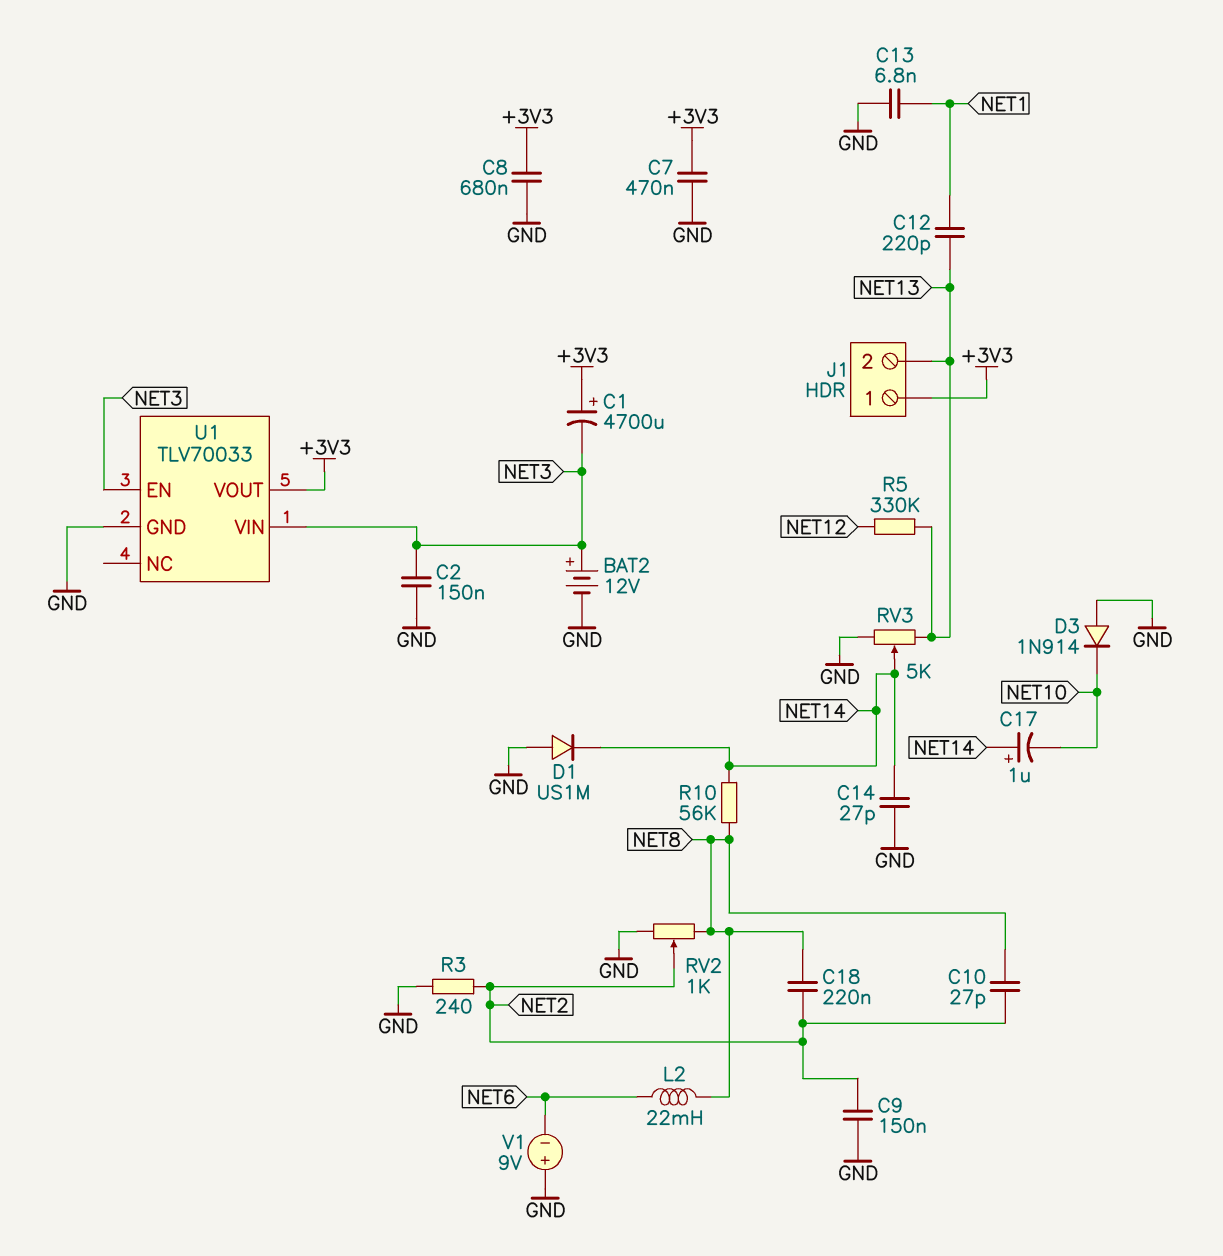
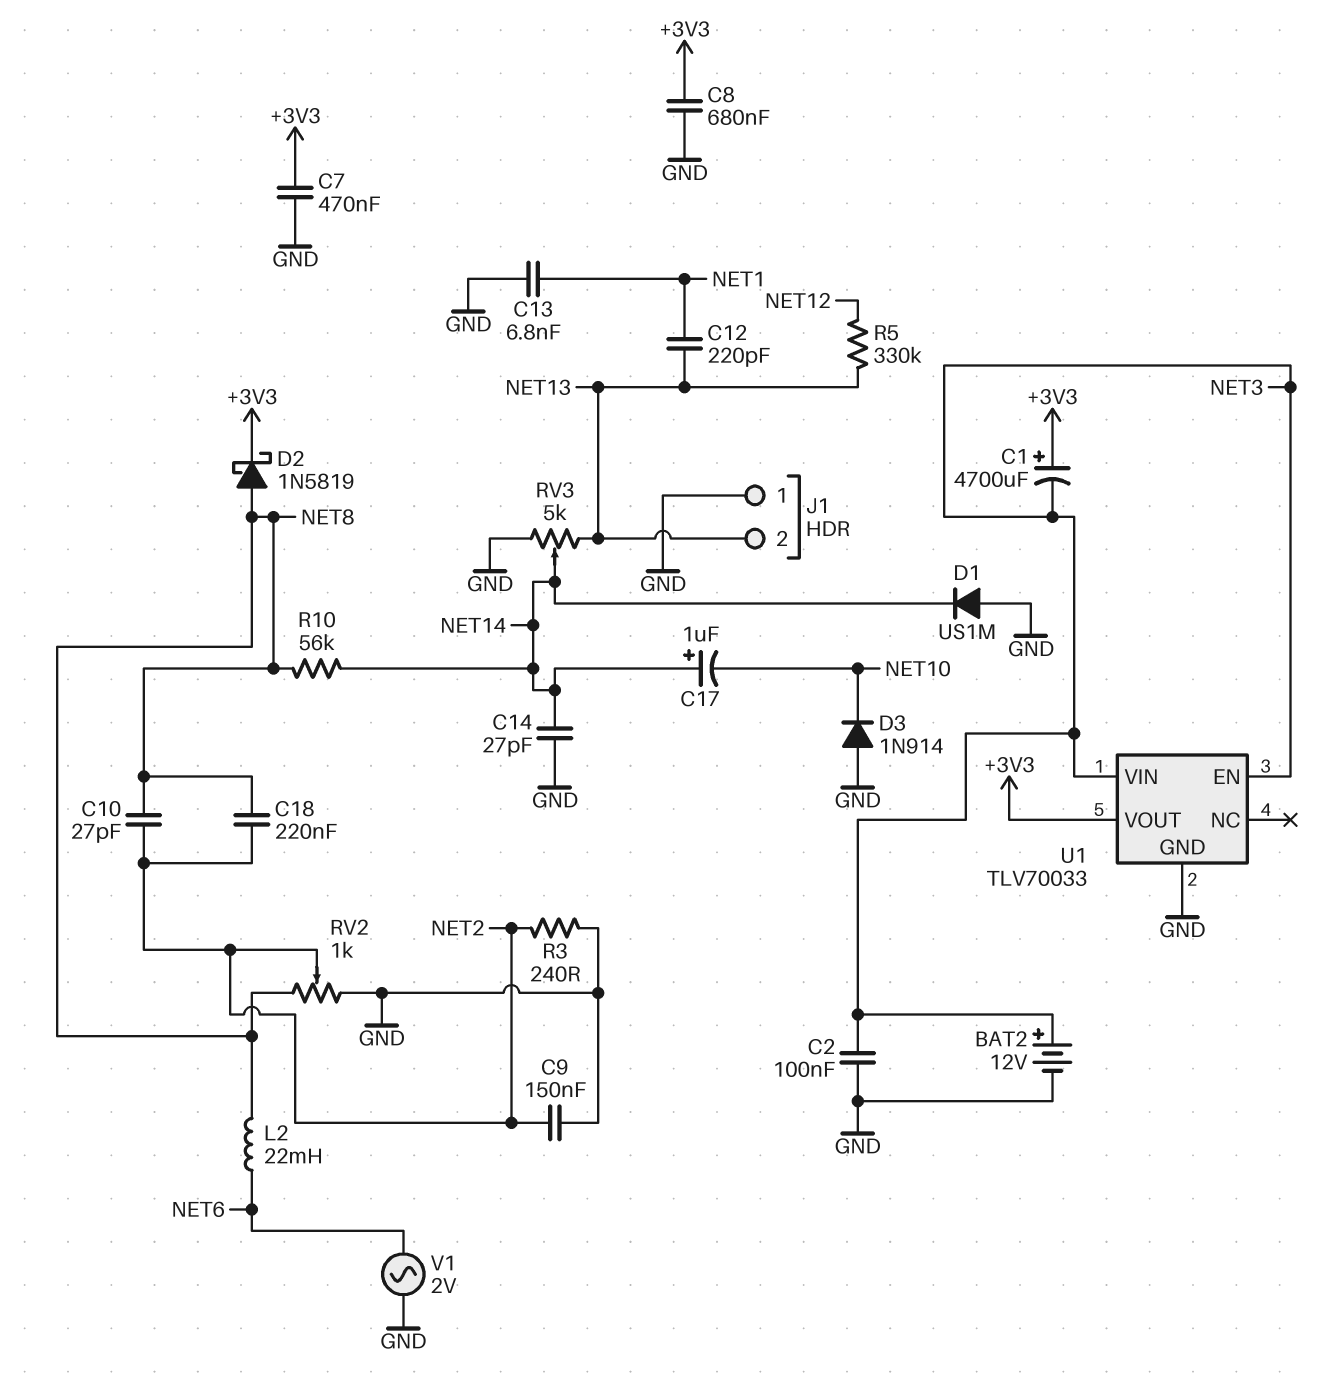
C2: 150nF (GND, NET3) -> 100nF (GND, NET3)
D2: none -> schottky 1N5819 (A NET8, K +3V3)
J1 pin 1: +3V3 -> GND
V1: 9V (plus GND, minus NET6) -> AC 2V (GND, NET6)

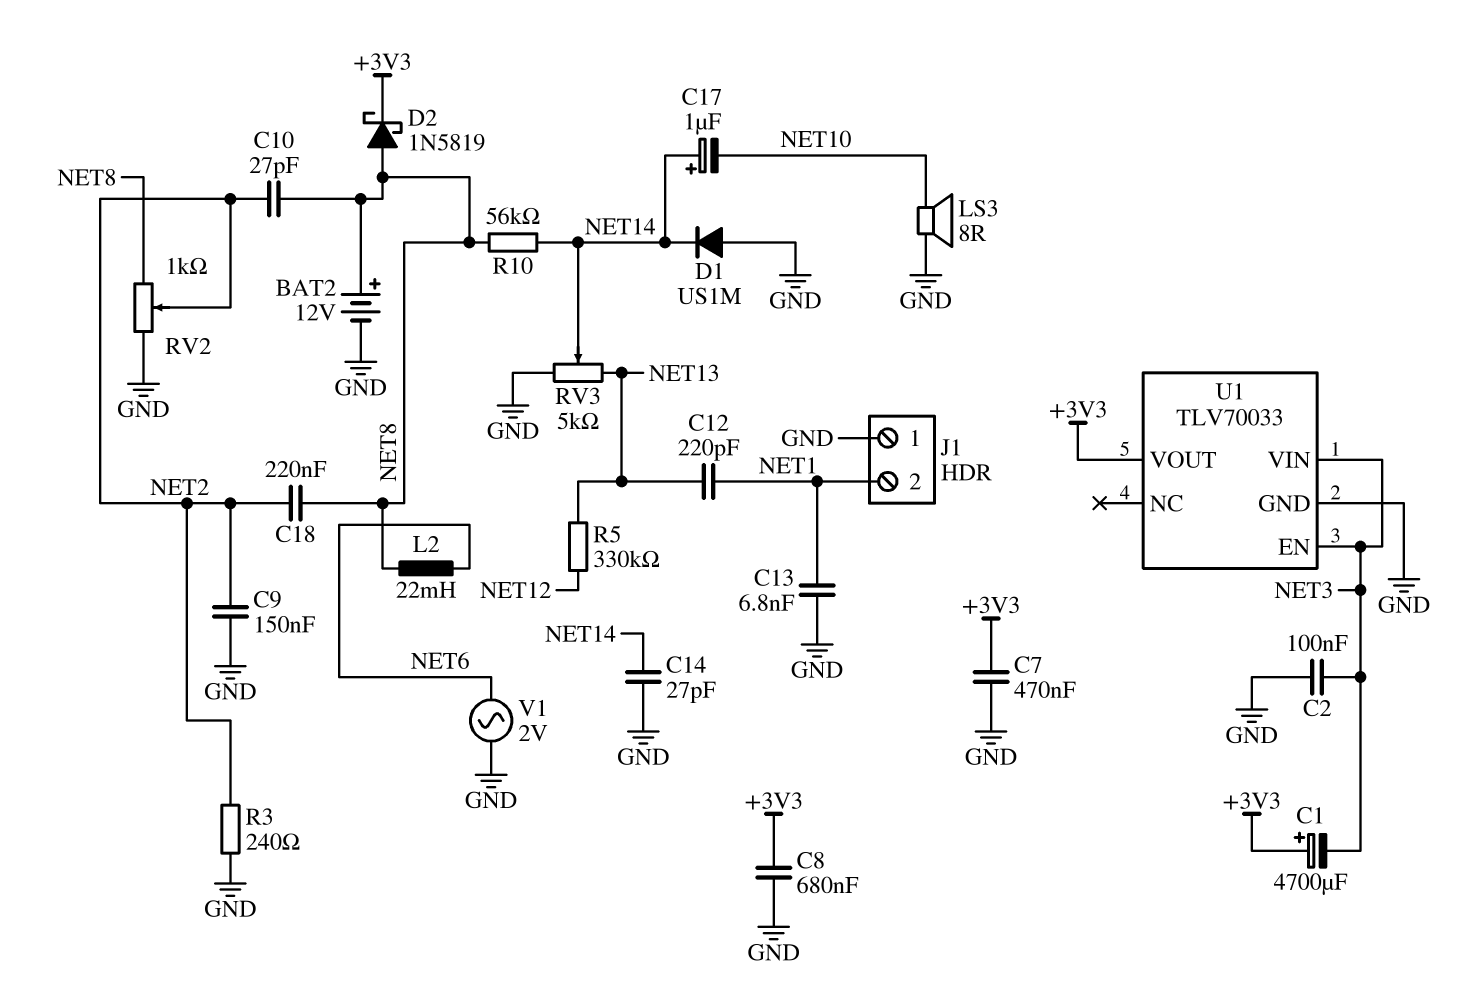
BAT2: 12V (plus NET3, minus GND) -> 12V (plus NET8, minus GND)
D3: diode 1N914 (A GND, K NET10) -> none
J1 pin 2: NET13 -> NET1
LS3: none -> speaker 8R (GND, NET10)

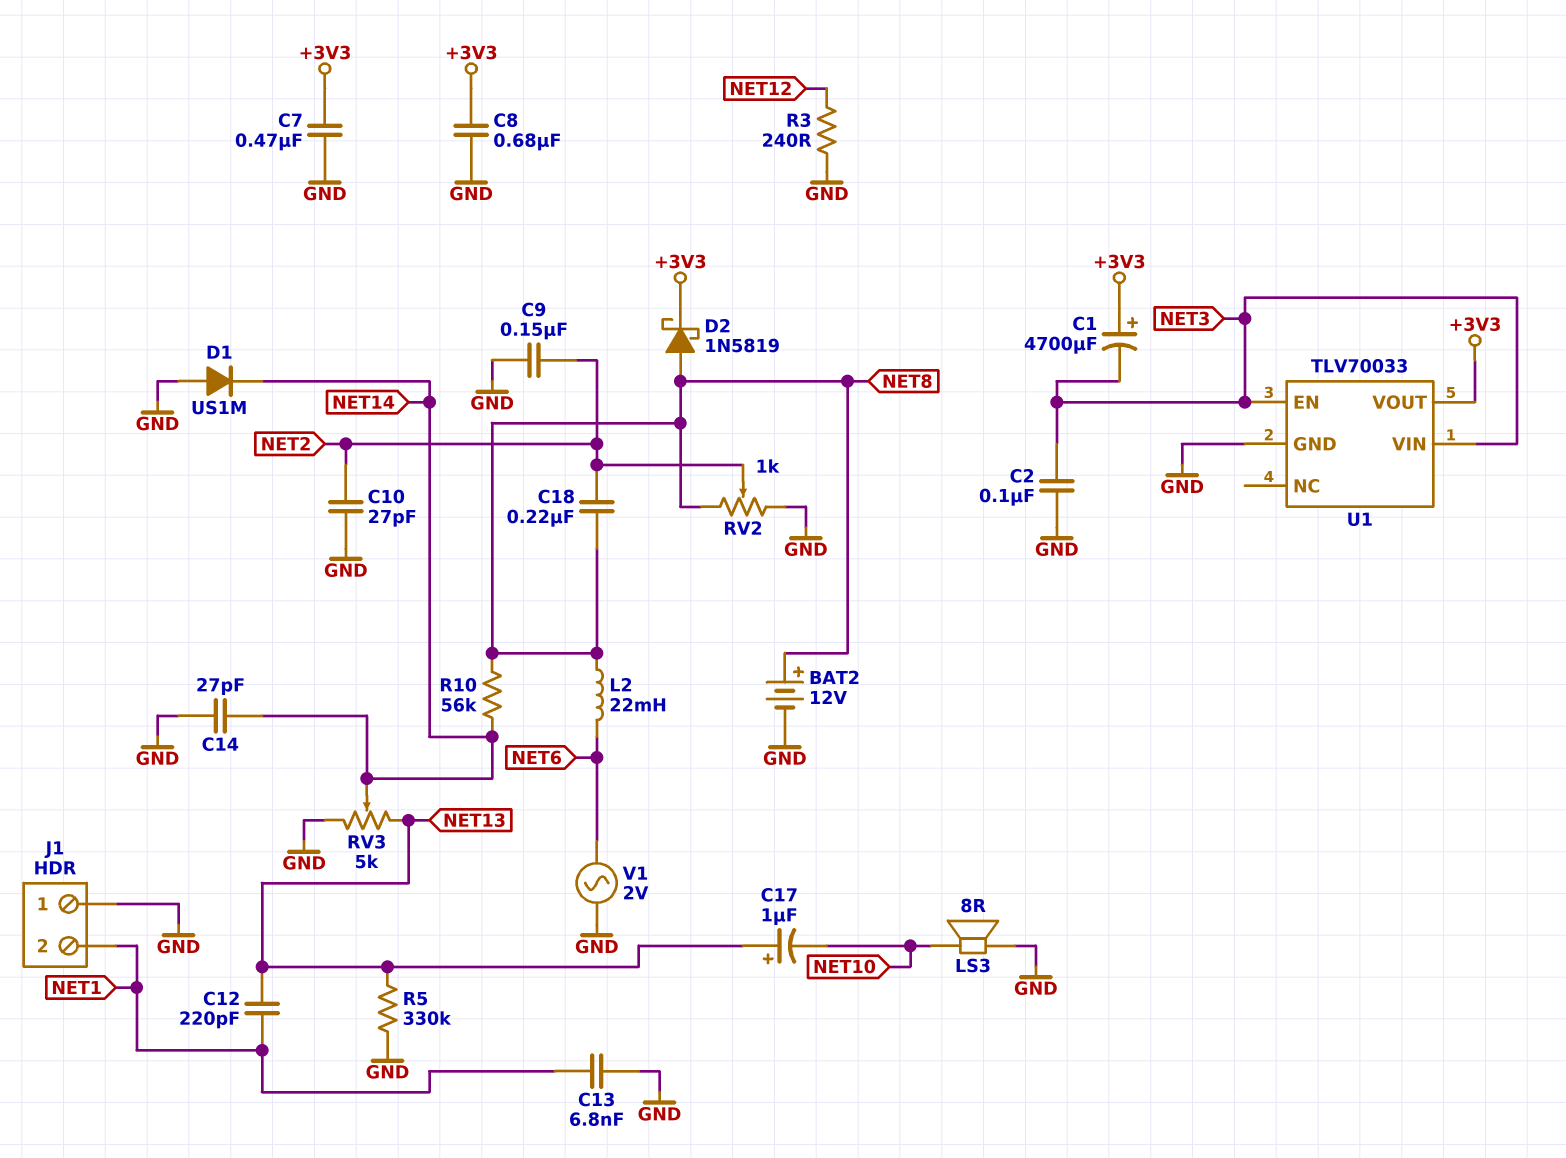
C10: 27pF (NET2, NET8) -> 27pF (GND, NET2)
C17: 1uF (plus NET14, minus NET10) -> 1uF (plus NET13, minus NET10)
R3: 240 (GND, NET2) -> 240 (GND, NET12)
R5: 330k (NET12, NET13) -> 330k (GND, NET13)

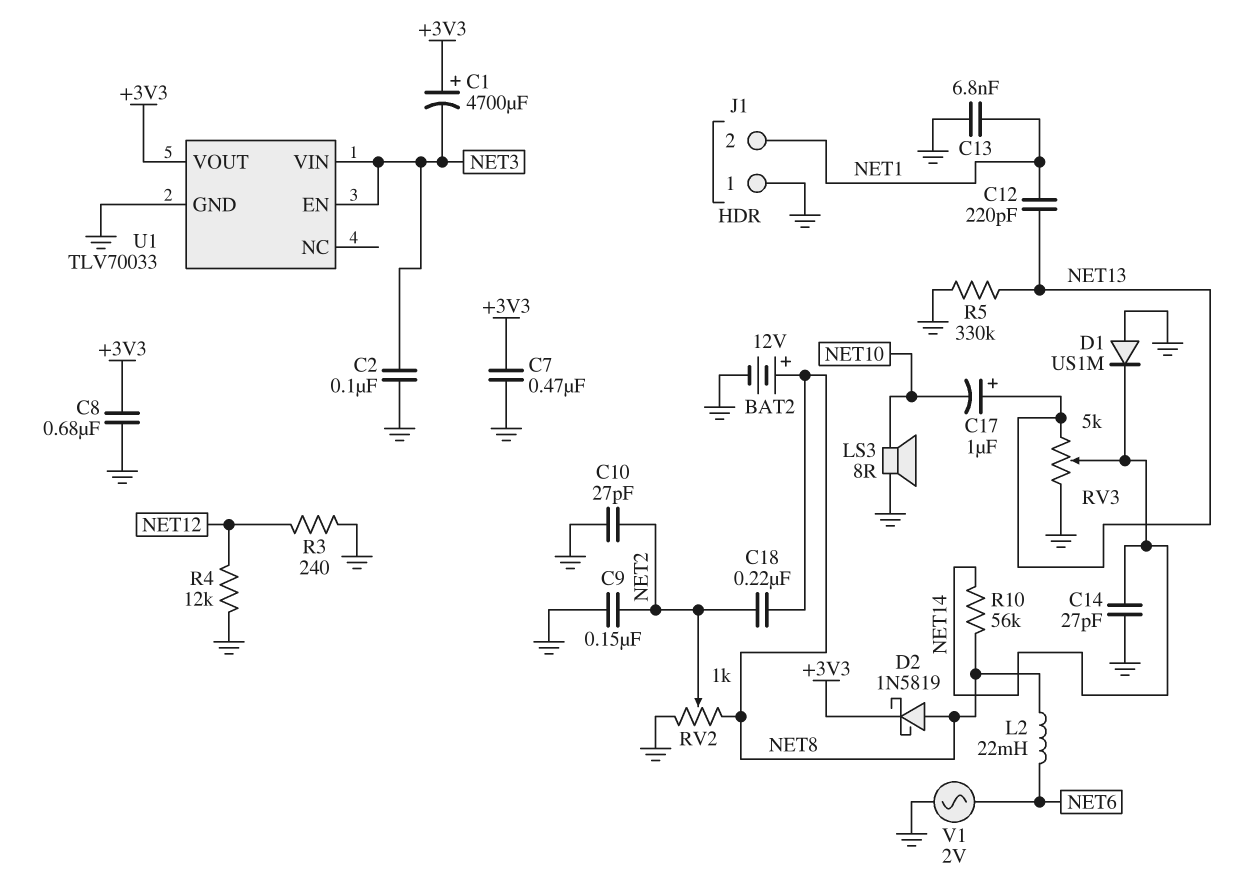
R4: none -> 12k (GND, NET12)

